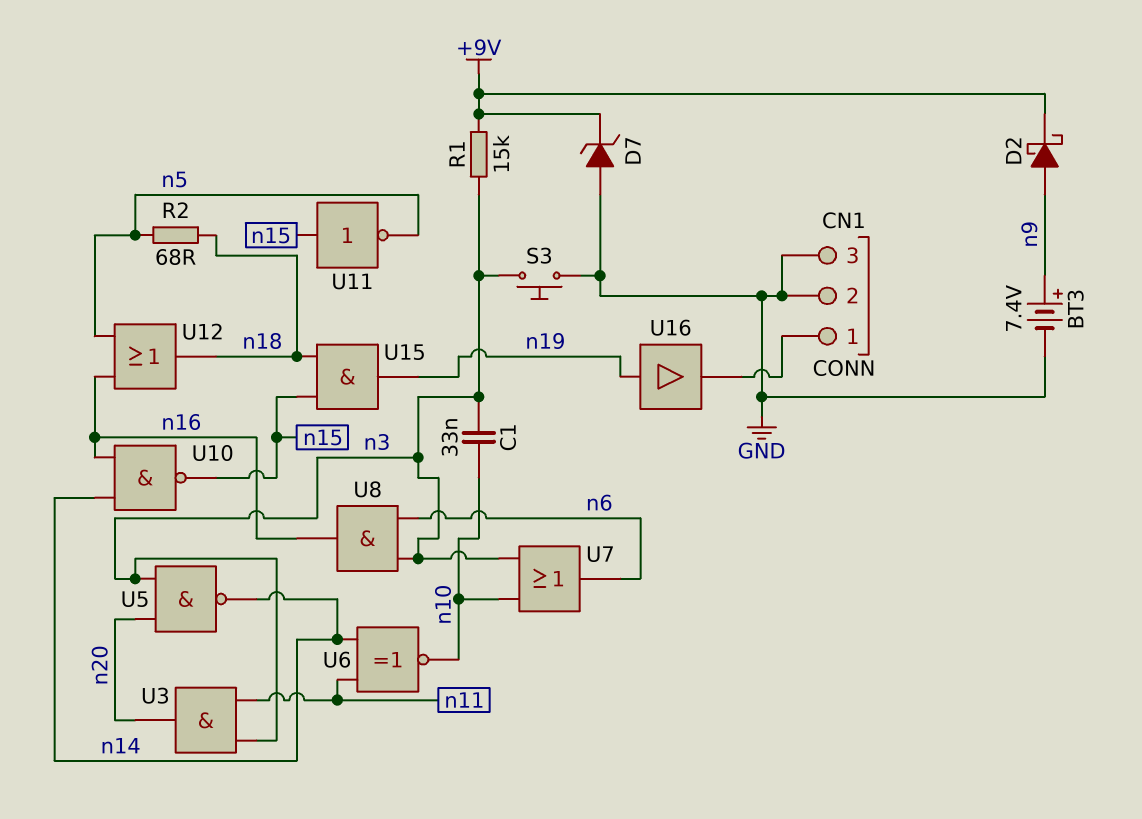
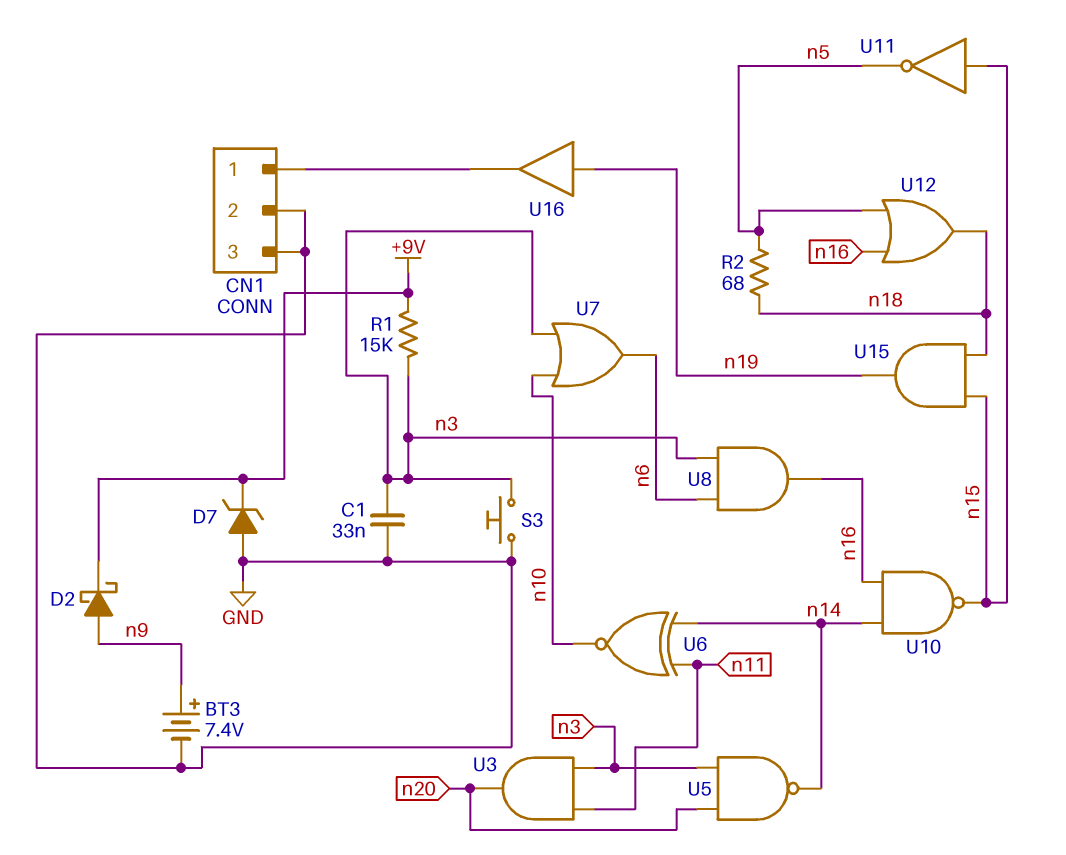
C1: 33nF (n3, n10) -> 33nF (GND, n3)

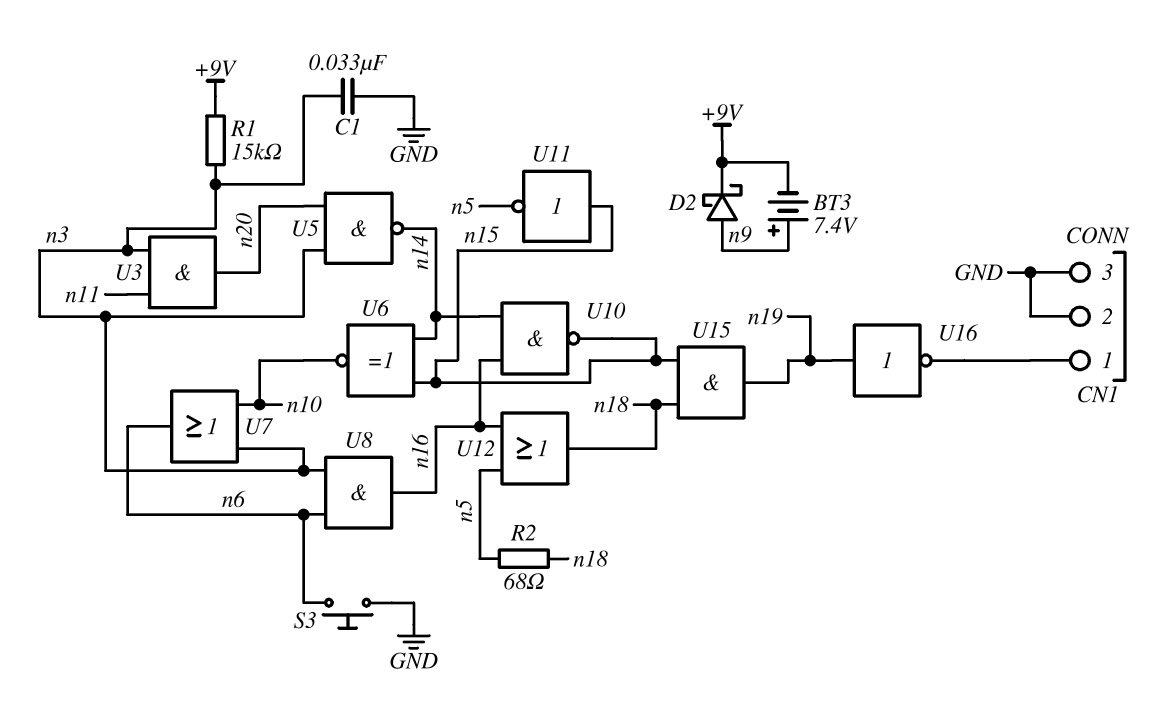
BT3: 7.4V (plus n9, minus GND) -> 7.4V (plus n9, minus +9V)
D7: zener (A GND, K +9V) -> none
S3: button (GND, n3) -> button (GND, n6)
U6: XNOR (in n11, in n14, out n10) -> XNOR (in n14, in n15, out n10)
U16: buffer (in n19, out CN1/1) -> NOT (in n19, out CN1/1)

